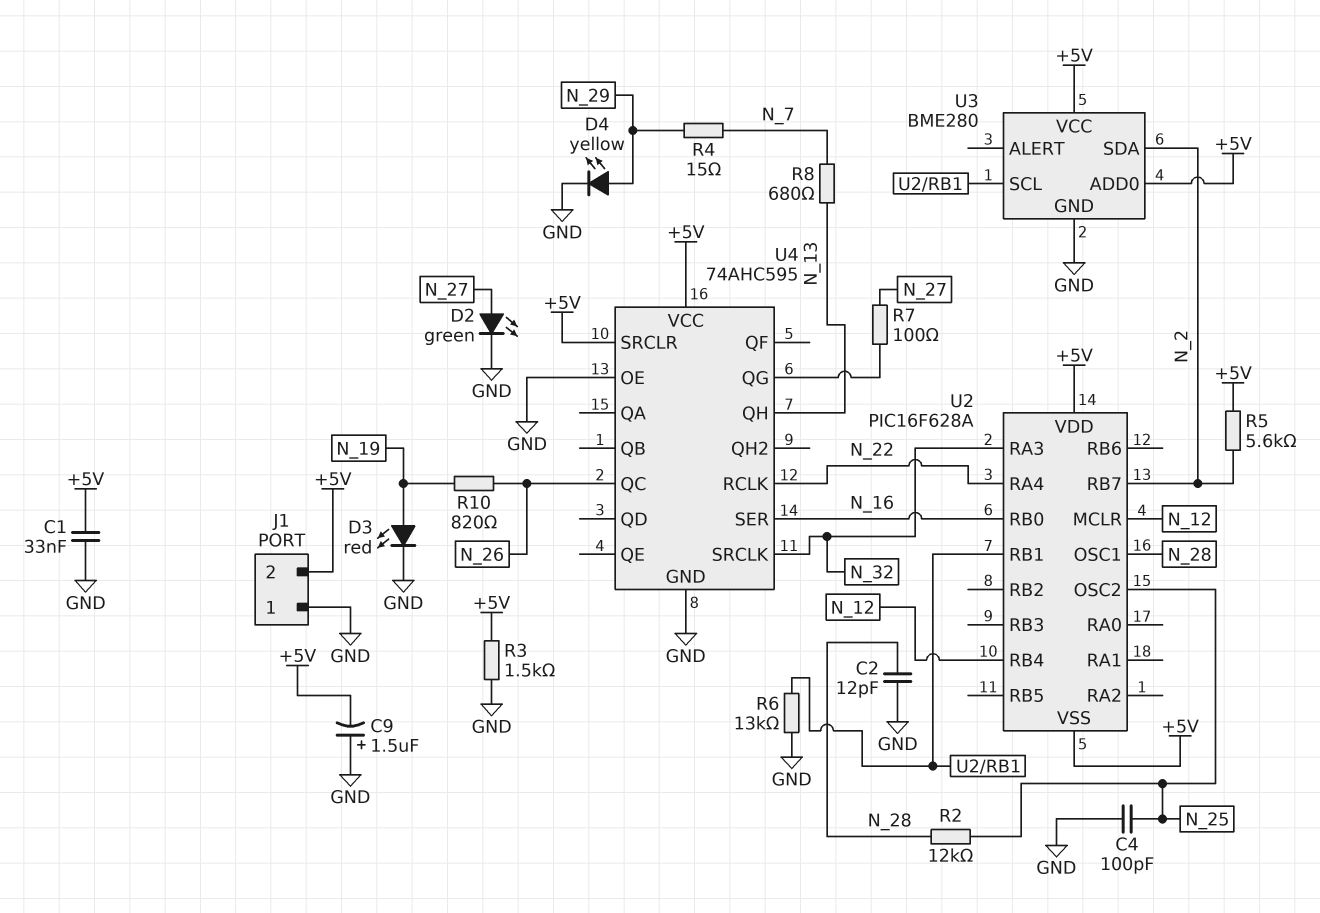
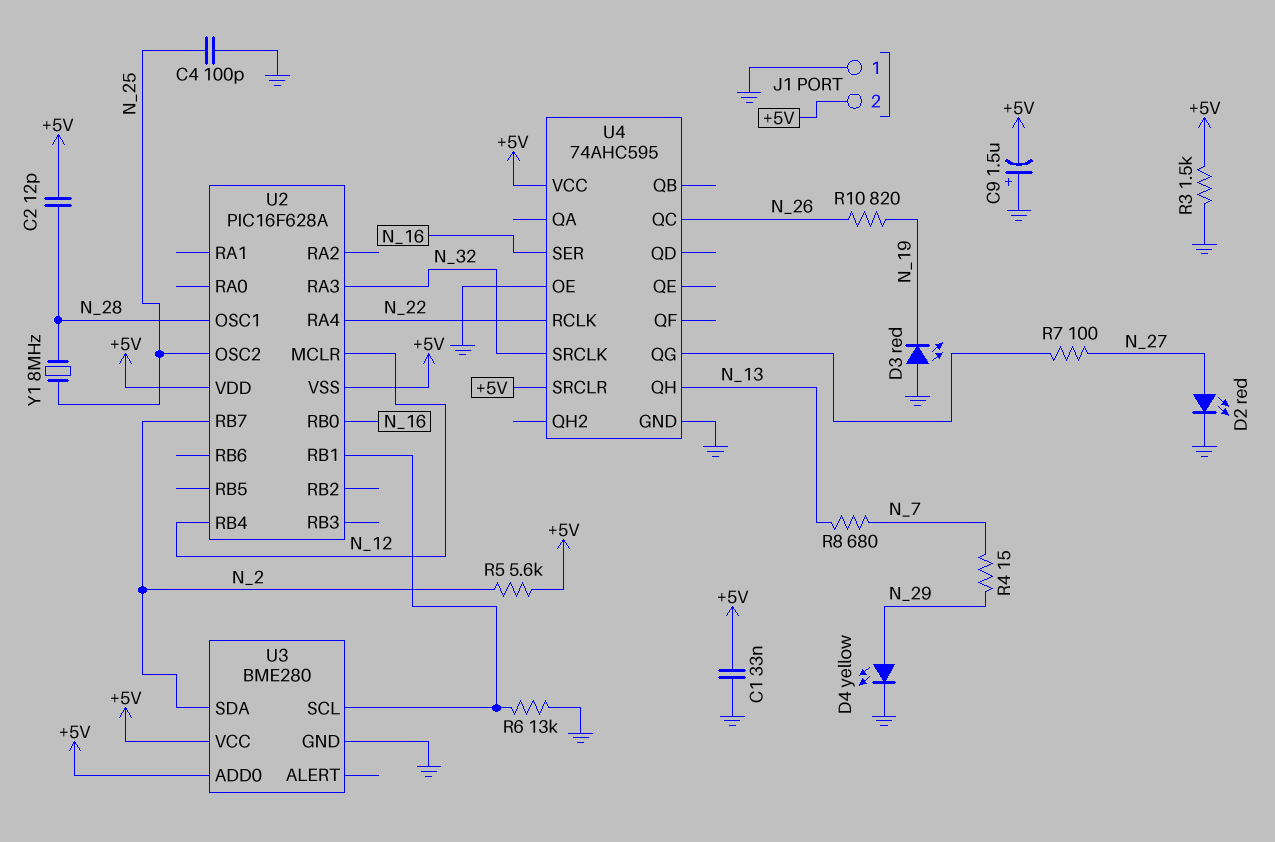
C2: 12pF (GND, N_28) -> 12pF (+5V, N_28)
D2: LED green (A N_27, K GND) -> LED red (A N_27, K GND)
D3: LED red (A N_19, K GND) -> LED red (A GND, K N_19)
R2: 12k (N_25, N_28) -> none
Y1: none -> 8MHz (N_25, N_28)

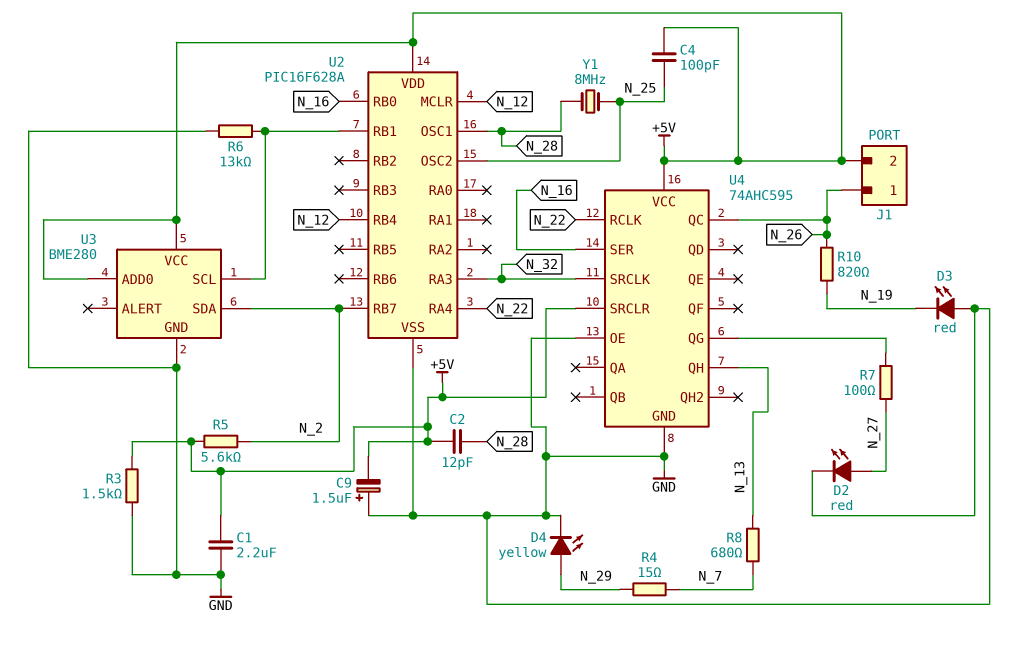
C1: 33nF (+5V, GND) -> 2.2uF (+5V, GND)
C4: 100pF (GND, N_25) -> 100pF (+5V, N_25)
J1 pin 1: GND -> N_26
U2 pin VSS: +5V -> GND

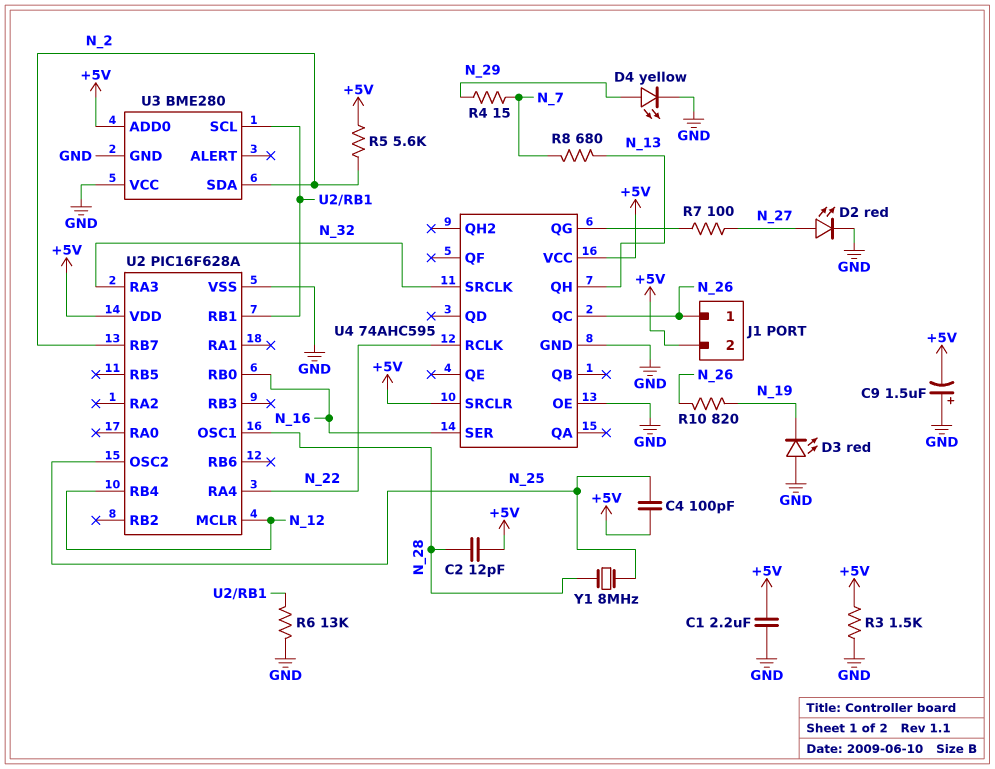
U3 pin VCC: +5V -> GND

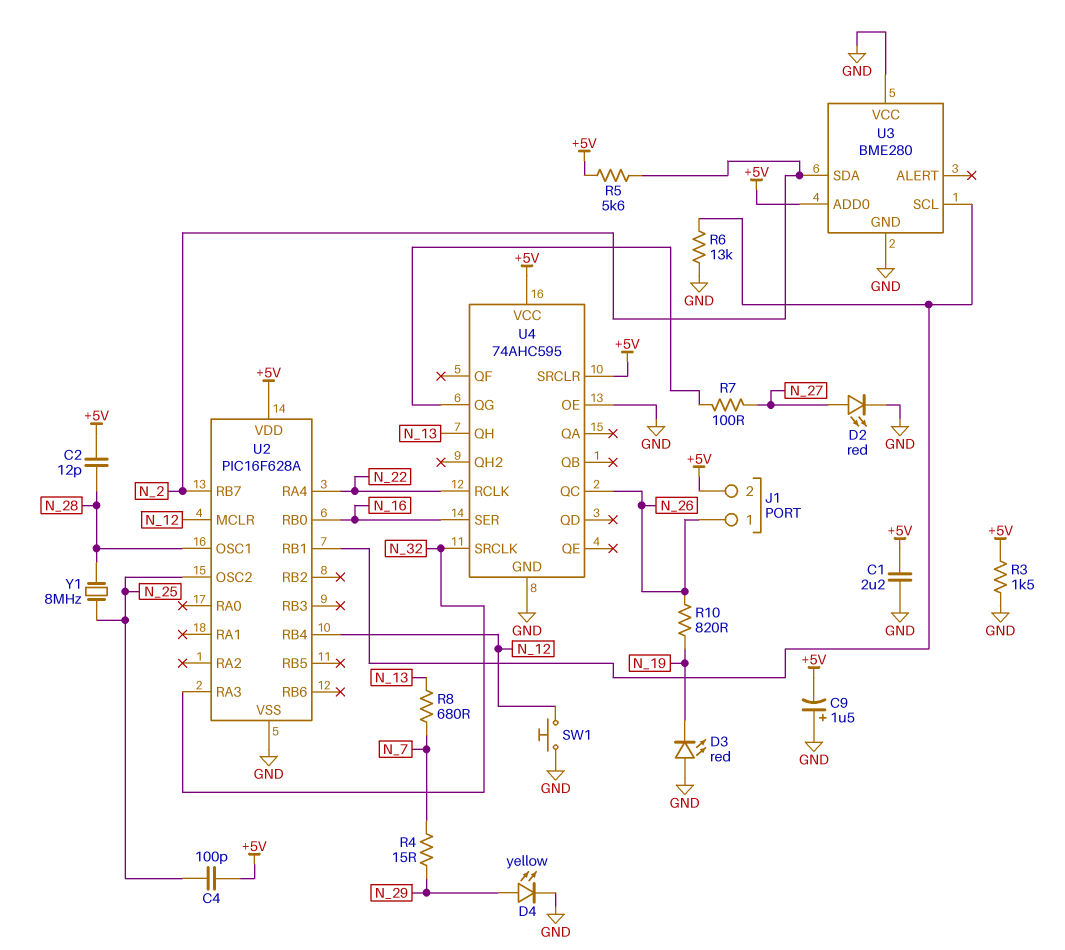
SW1: none -> button (GND, N_12)

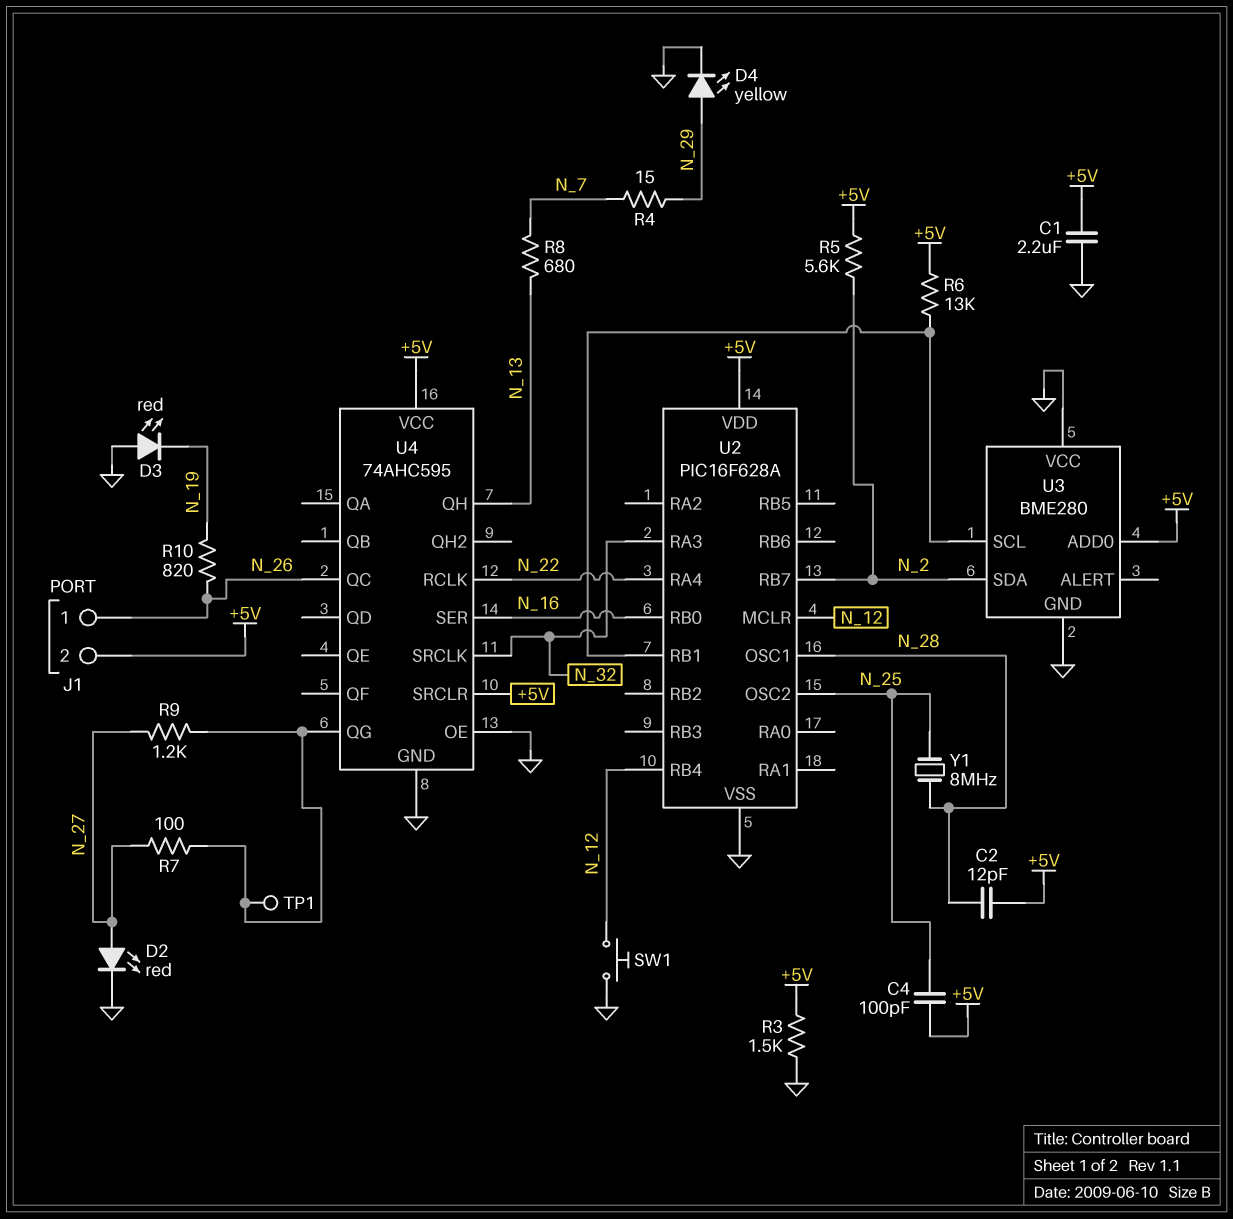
C9: 1.5uF (plus GND, minus +5V) -> none
R6: 13k (GND, U2/RB1) -> 13k (+5V, U2/RB1)
R9: none -> 1.2k (N_27, U4/QG)
TP1: none -> test point (U4/QG)

